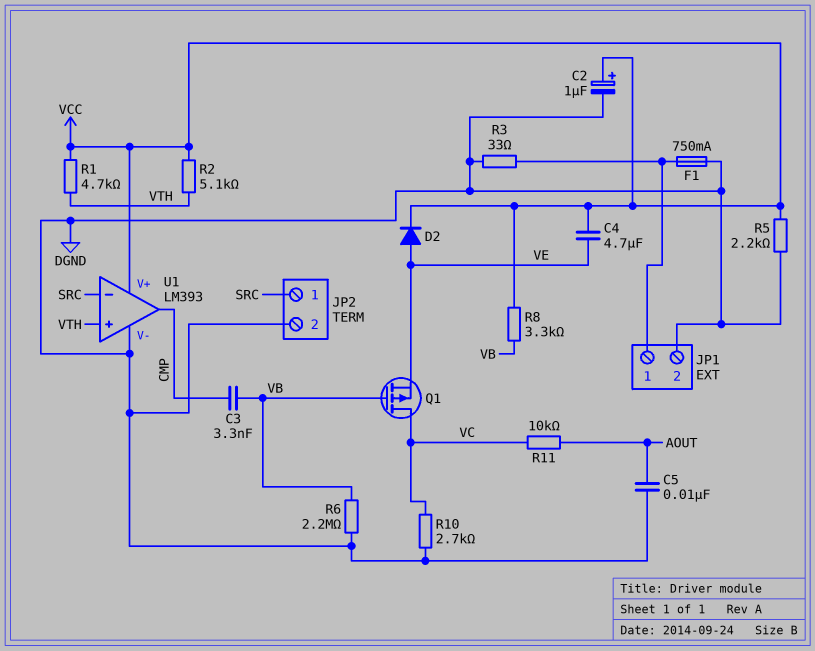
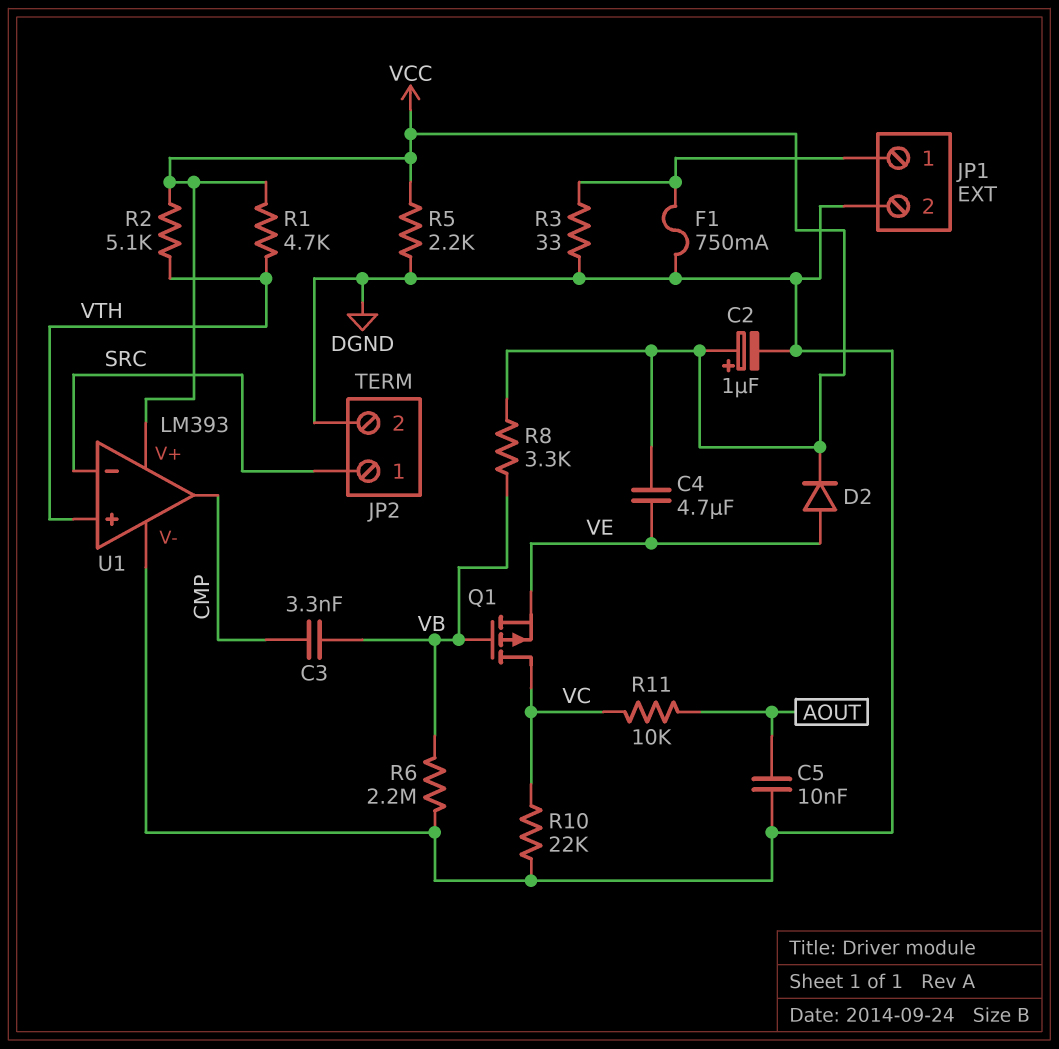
R10: 2.7k (DGND, VC) -> 22k (DGND, VC)

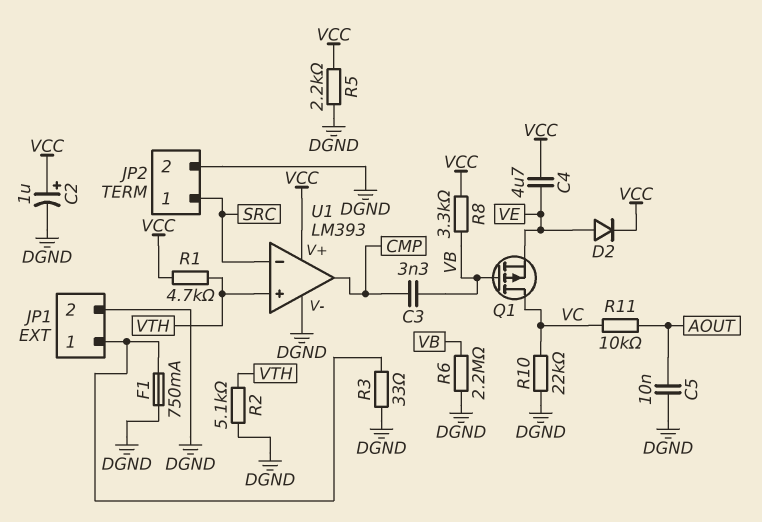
R2: 5.1k (VCC, VTH) -> 5.1k (DGND, VTH)

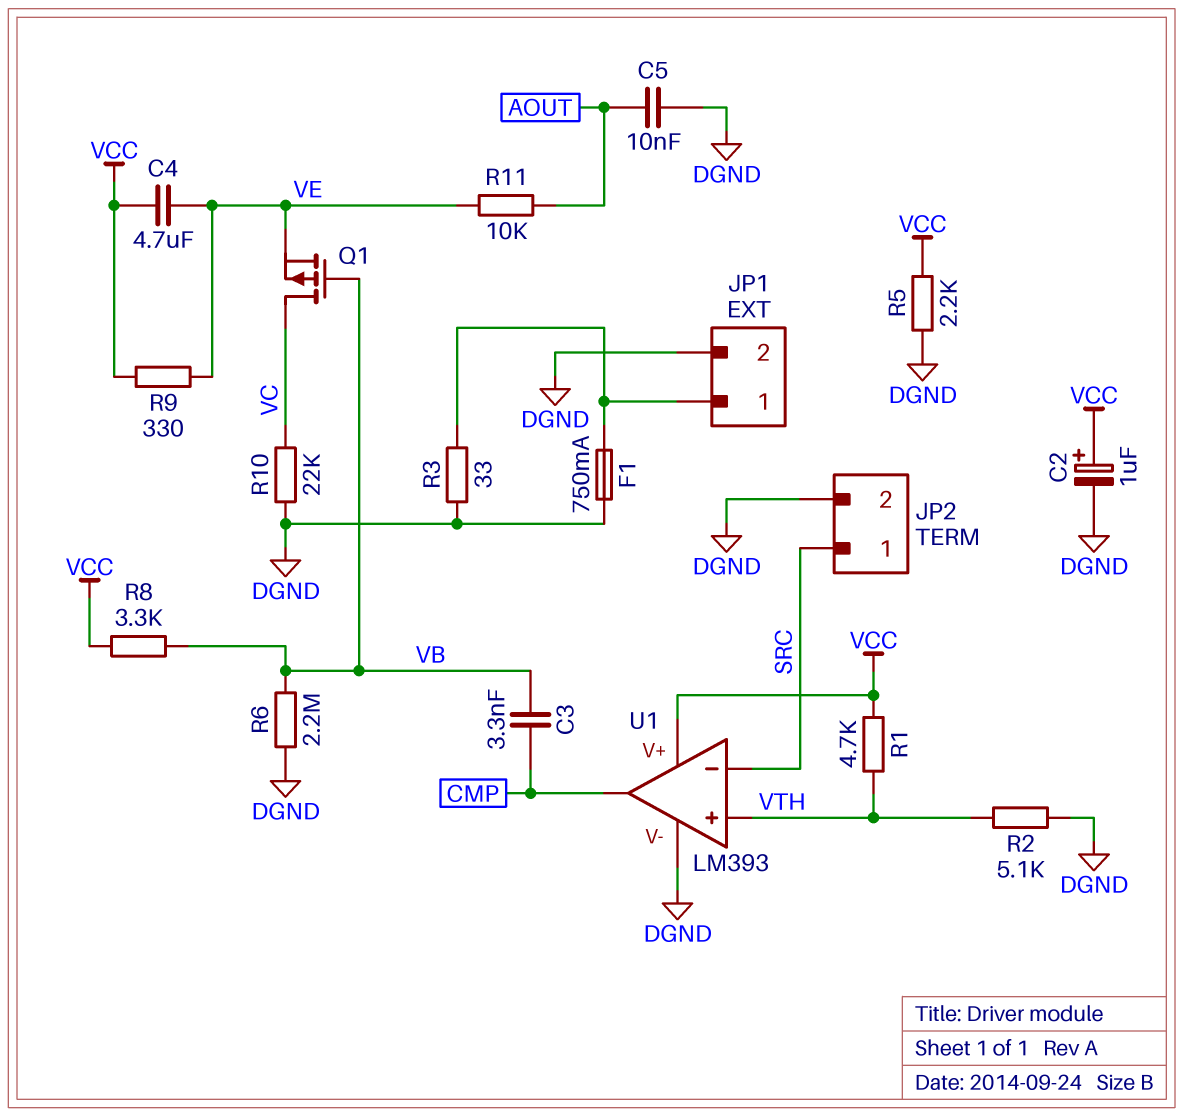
D2: diode (A VE, K VCC) -> none
R9: none -> 330 (VCC, VE)
R11: 10k (AOUT, VC) -> 10k (AOUT, VE)

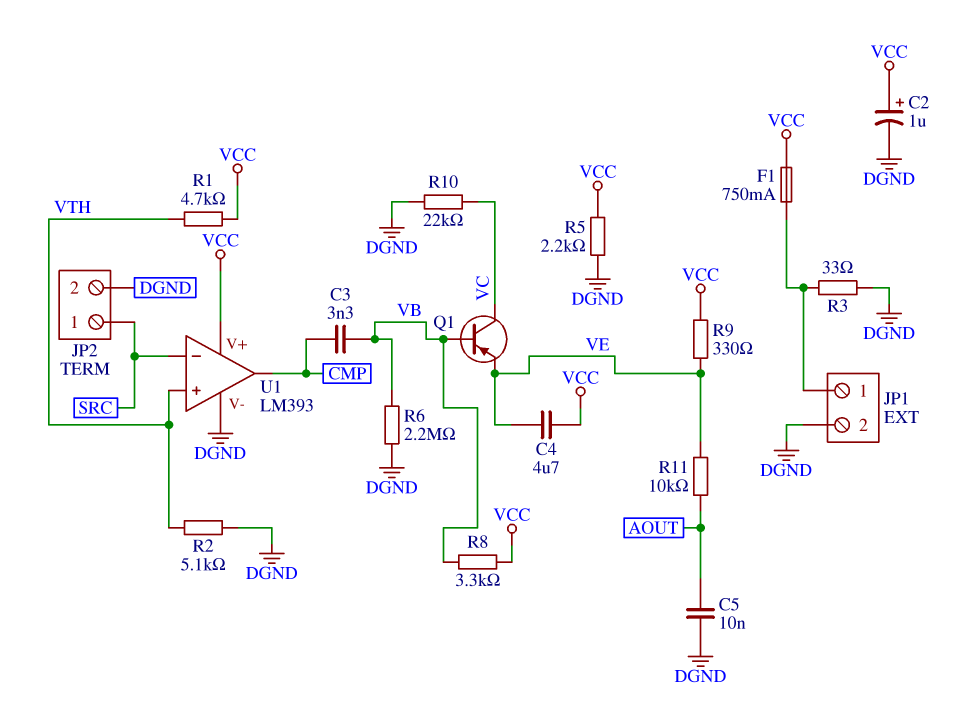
F1: 750mA (DGND, JP1/1) -> 750mA (JP1/1, VCC)
Q1: PMOS (G VB, D VC, S VE) -> PNP (B VB, C VC, E VE)

